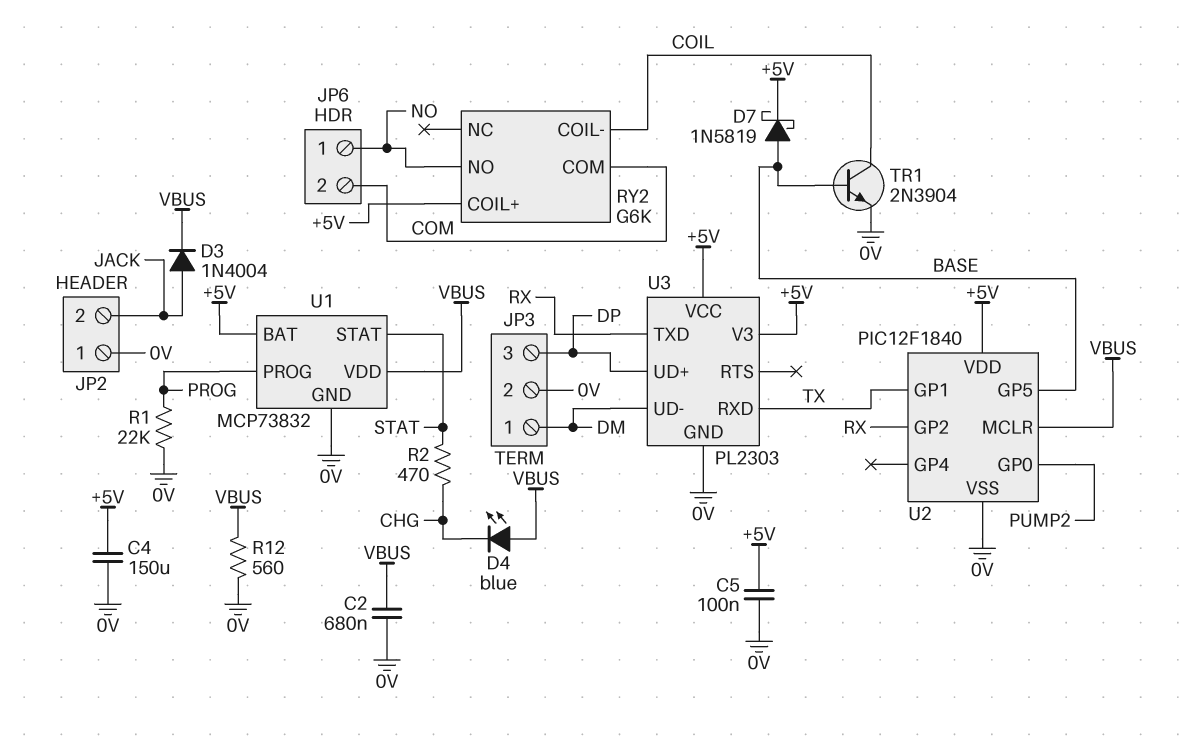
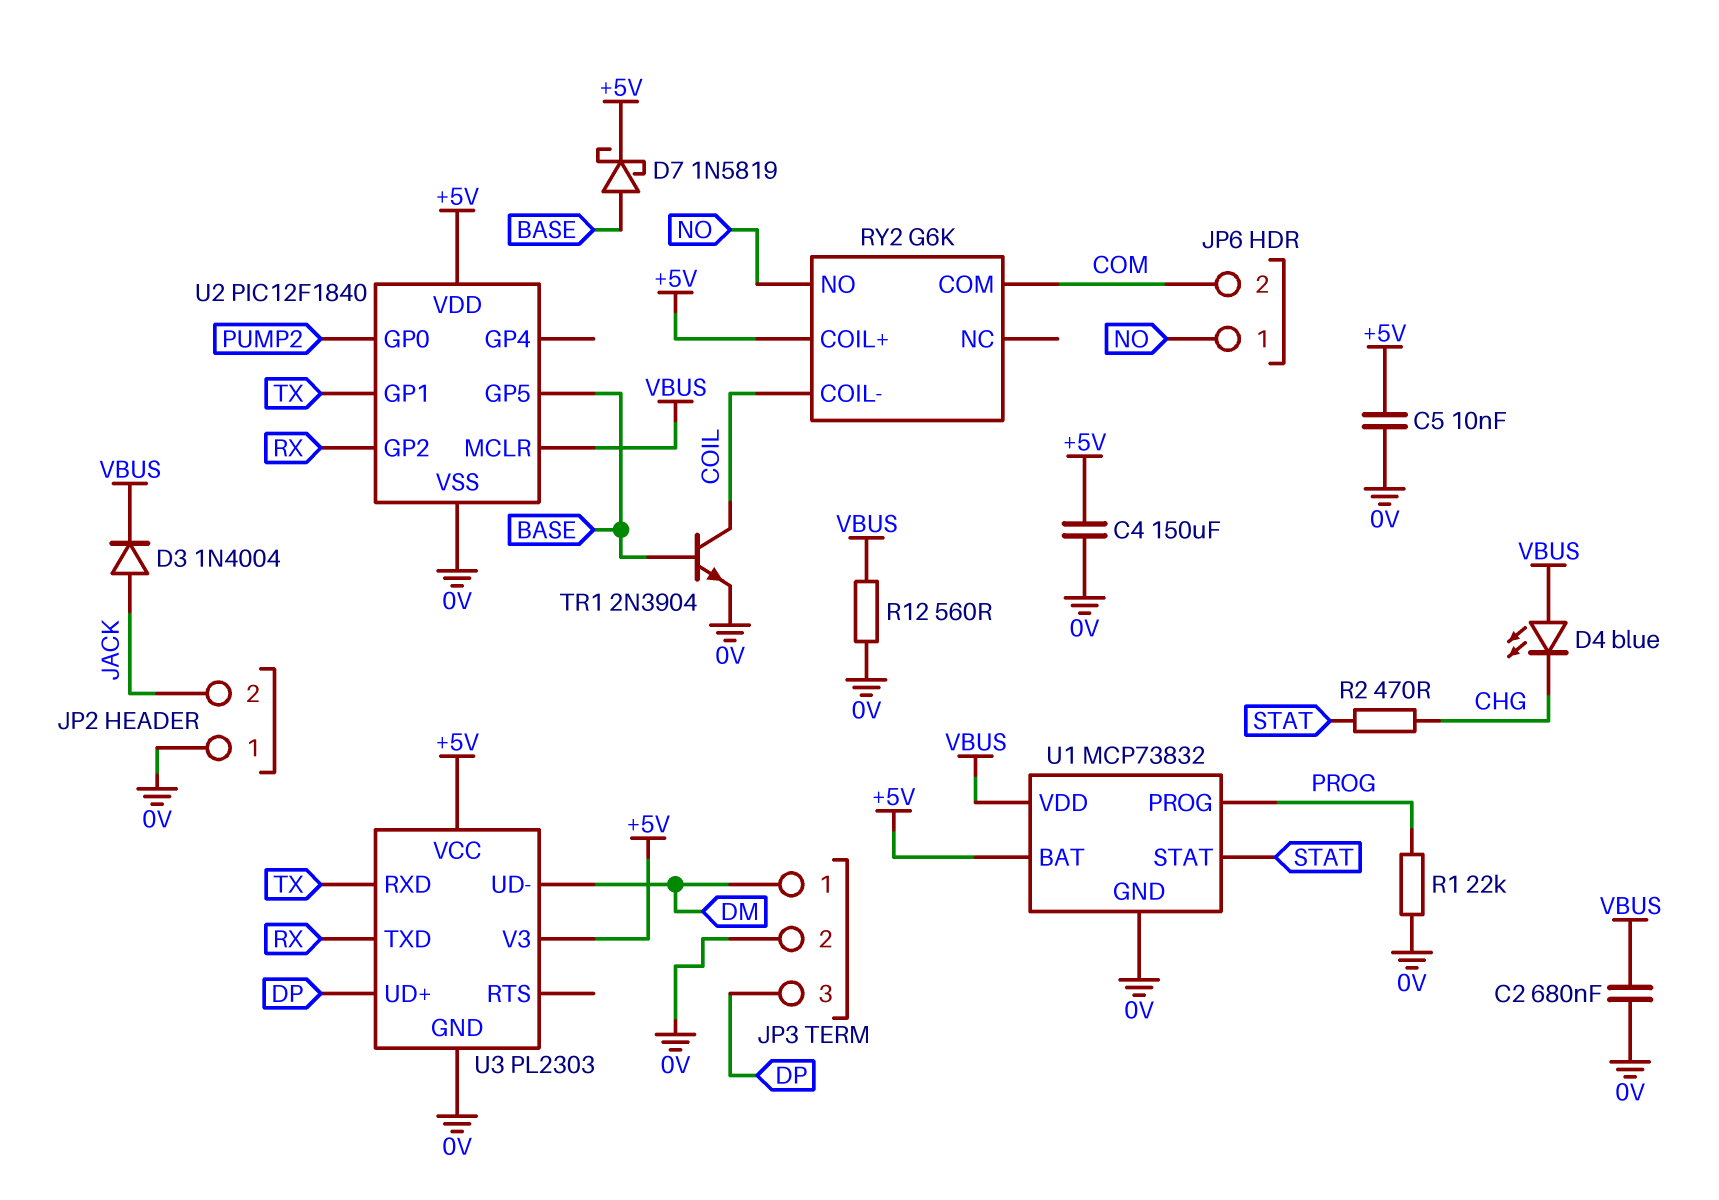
C5: 100nF (+5V, 0V) -> 10nF (+5V, 0V)

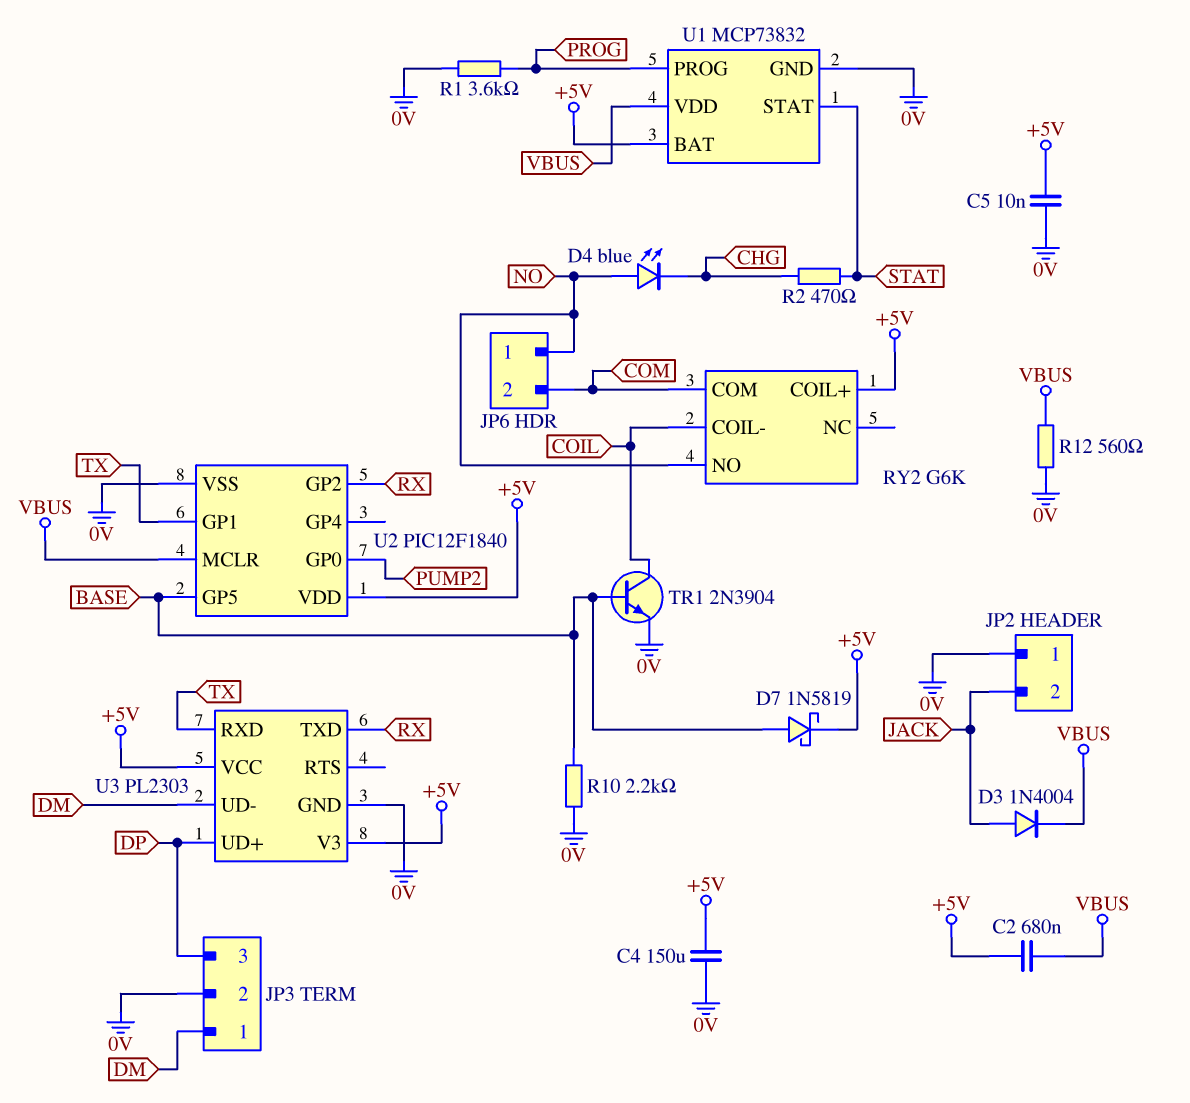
C2: 680nF (0V, VBUS) -> 680nF (+5V, VBUS)
D4: LED blue (A VBUS, K CHG) -> LED blue (A NO, K CHG)
R1: 22k (0V, PROG) -> 3.6k (0V, PROG)
R10: none -> 2.2k (0V, BASE)

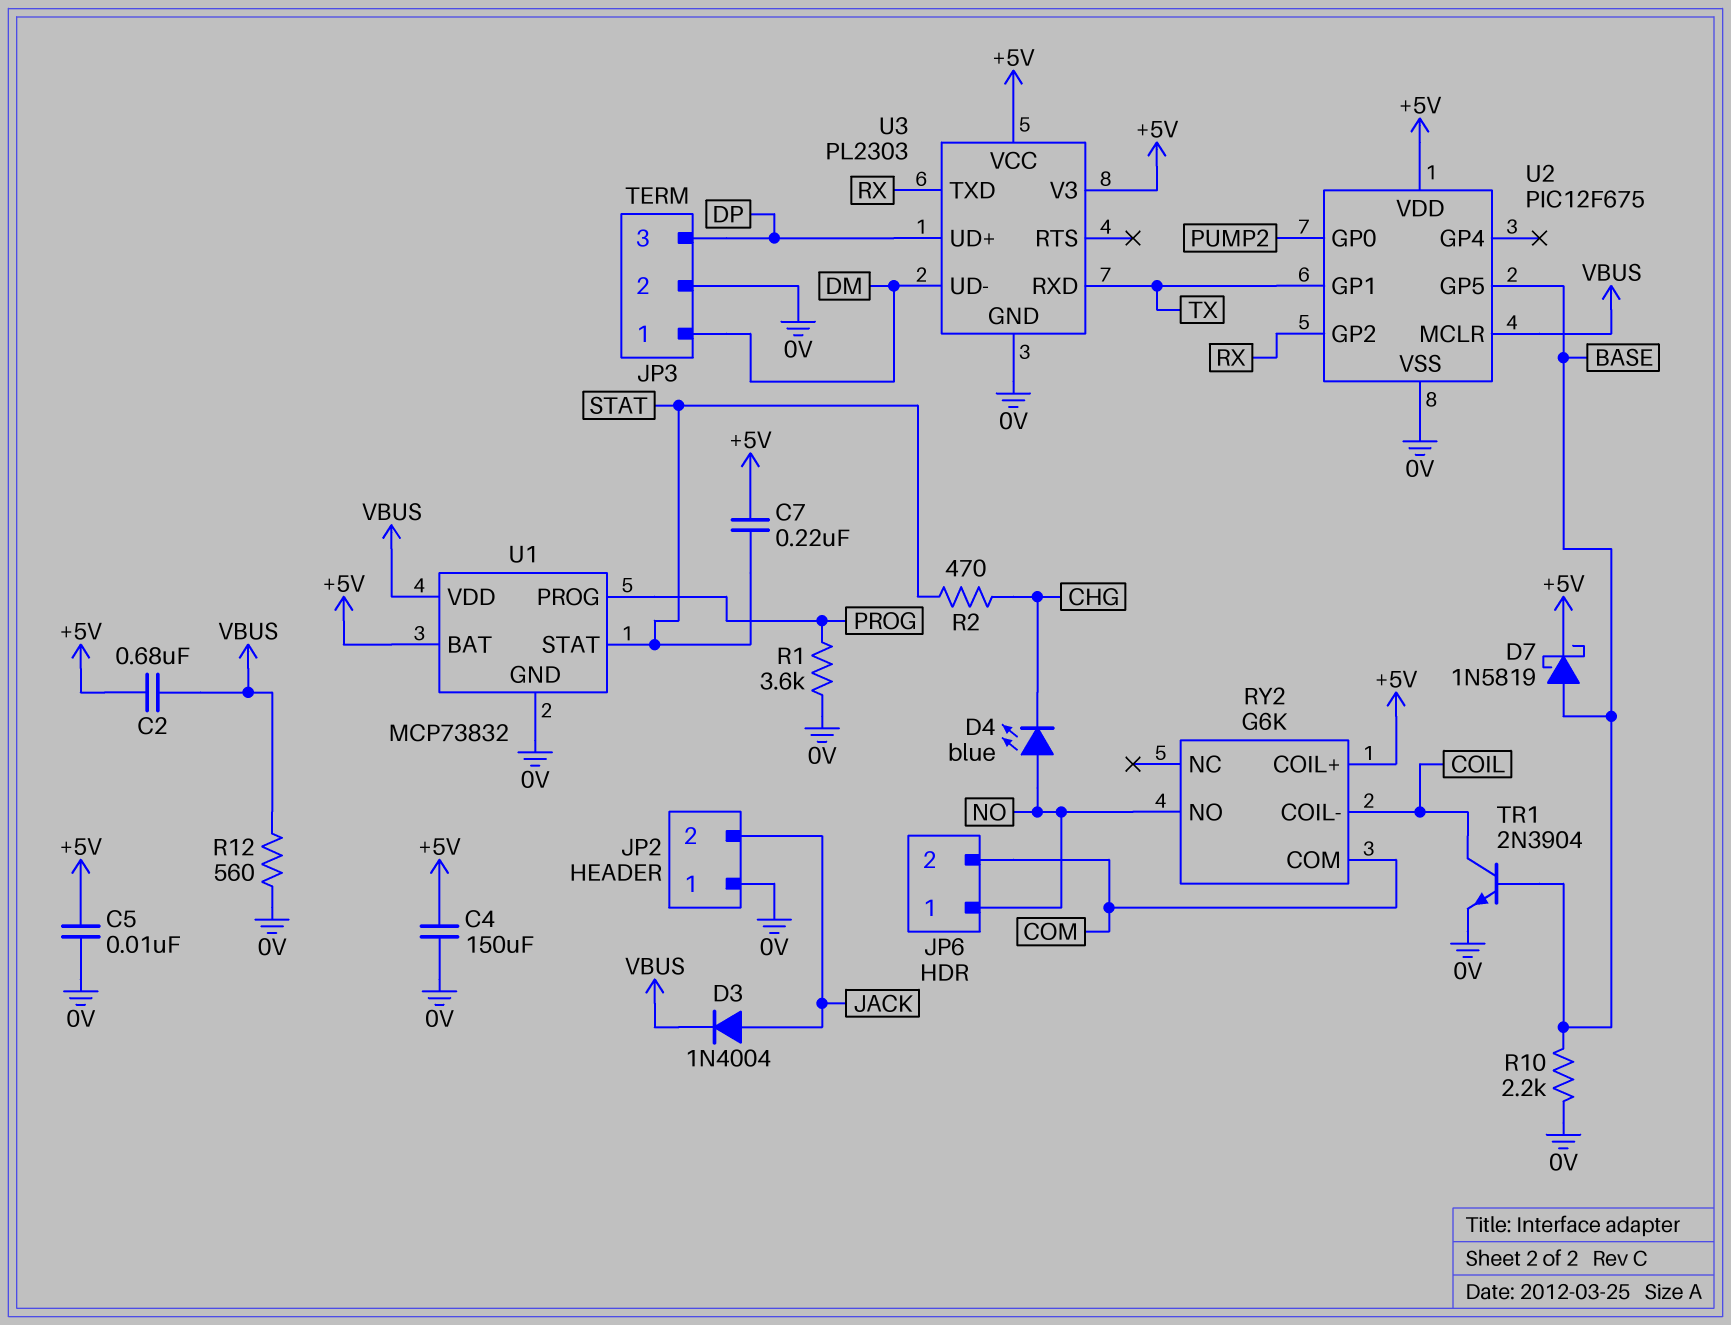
C7: none -> 220nF (+5V, STAT)
U2: PIC12F1840 -> PIC12F675

